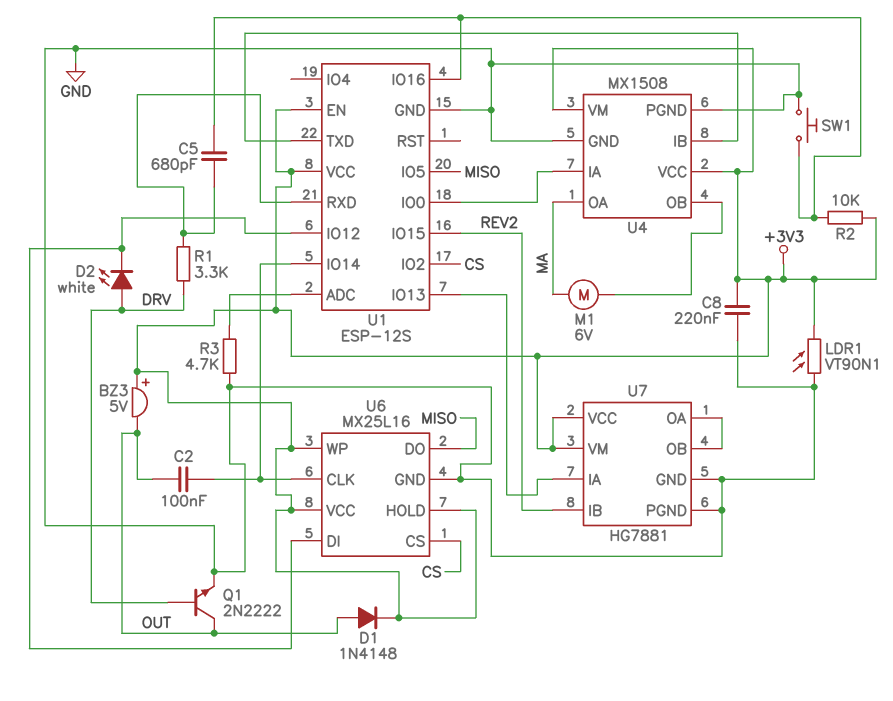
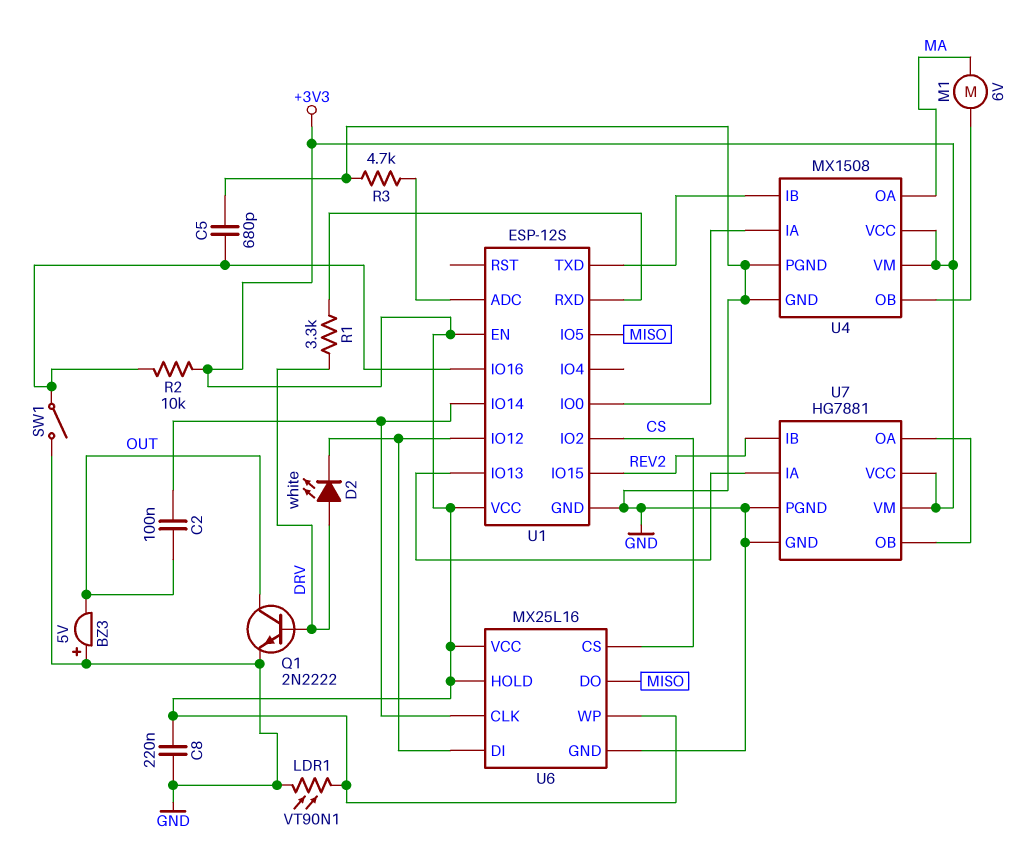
BZ3: buzzer 5V (plus +3V3, minus OUT) -> buzzer 5V (plus GND, minus OUT)
C5: 680pF (U1/IO16, U1/RXD) -> 680pF (GND, U1/IO16)
D1: diode 1N4148 (A OUT, K +3V3) -> none
SW1: button (GND, U1/IO16) -> switch (GND, U1/IO16)

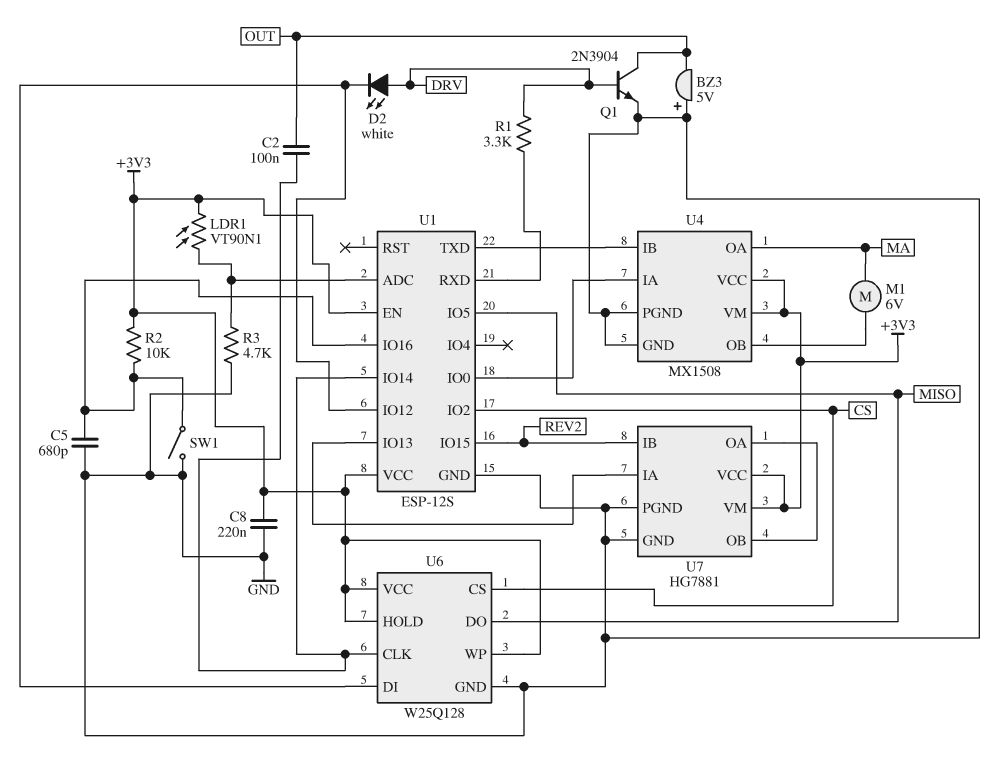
LDR1: VT90N1 (+3V3, GND) -> VT90N1 (+3V3, U1/ADC)
Q1: NPN 2N2222 (B DRV, C OUT, E GND) -> NPN 2N3904 (B DRV, C OUT, E GND)
U6: MX25L16 -> W25Q128

